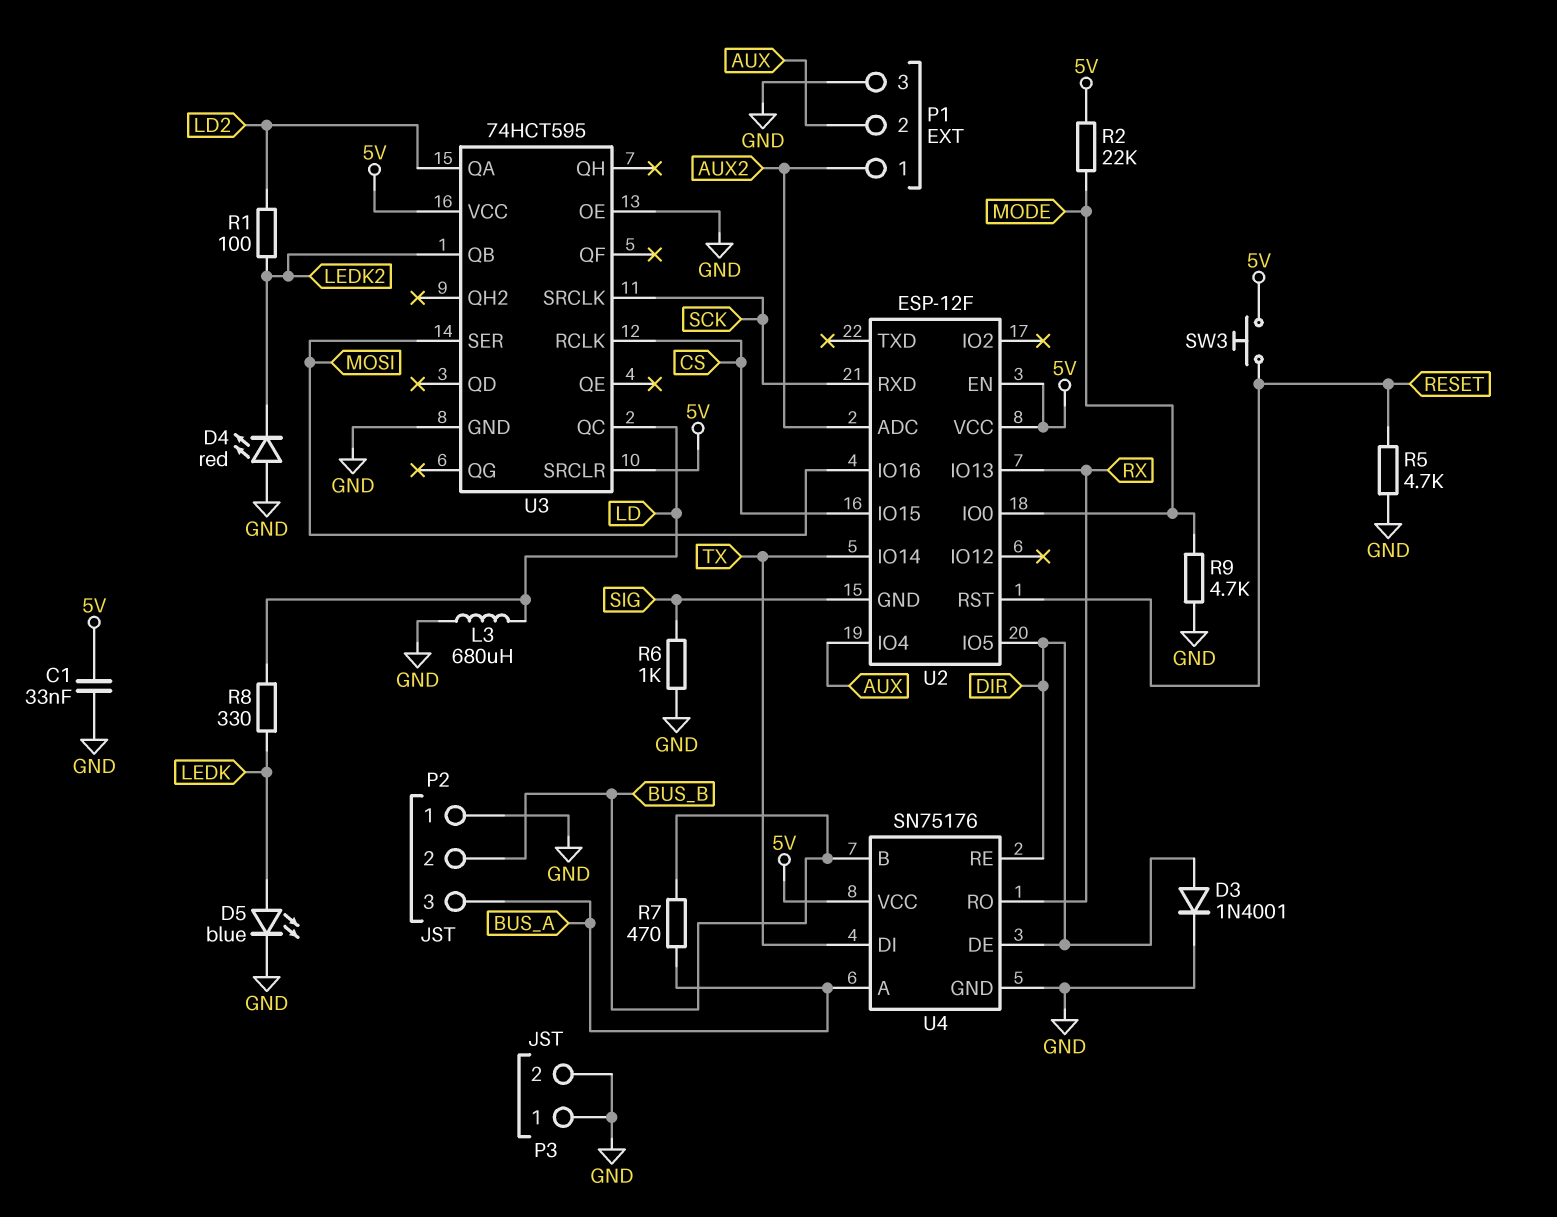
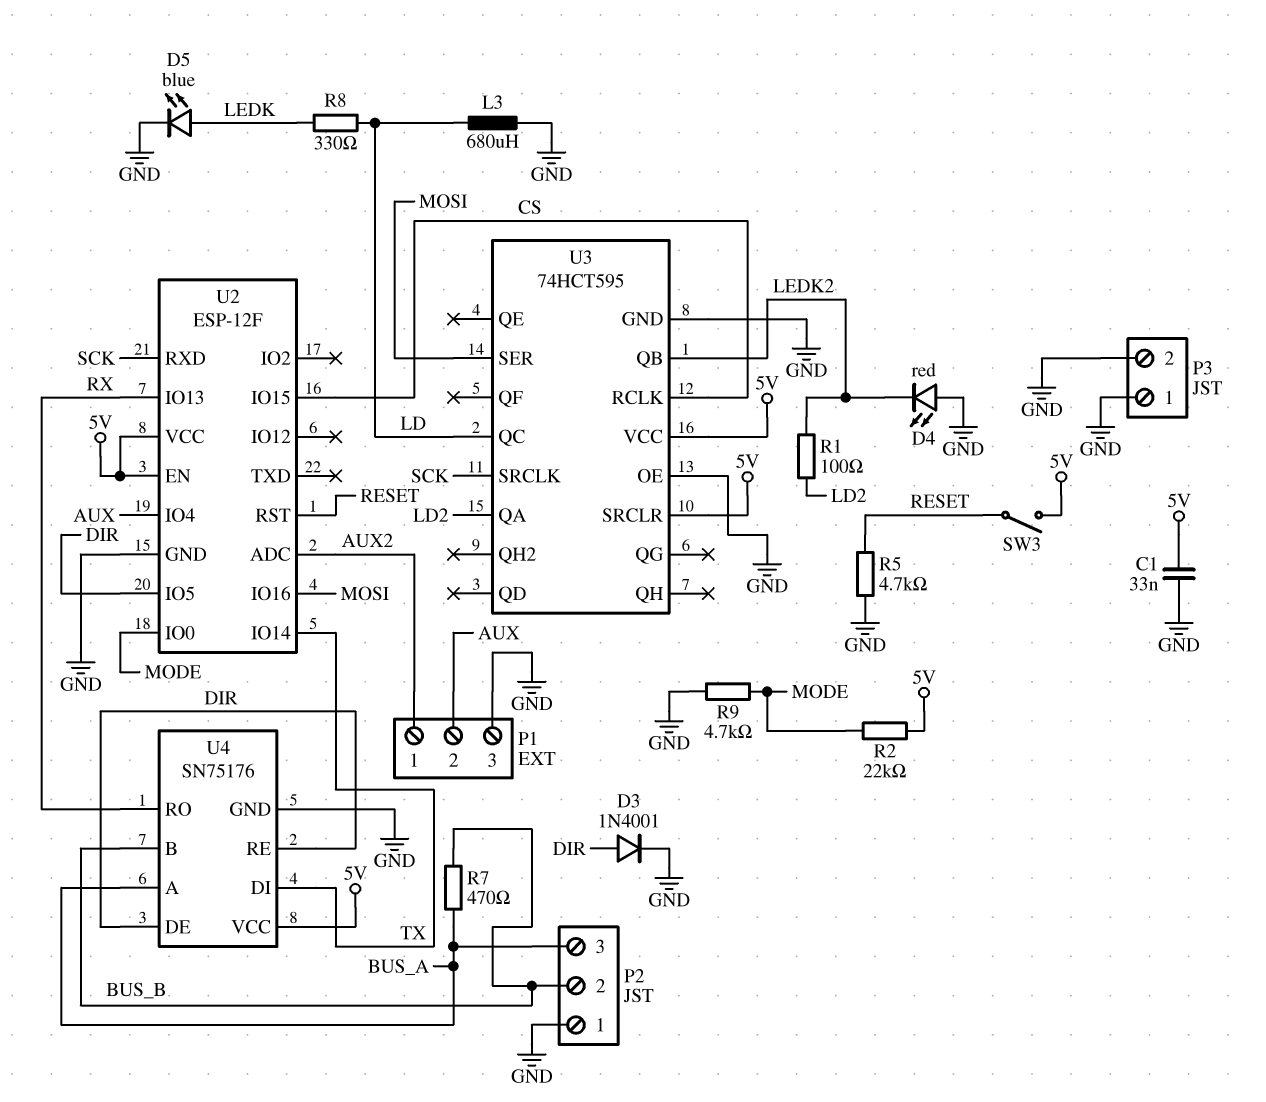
R6: 1k (GND, SIG) -> none
SW3: button (5V, RESET) -> switch (5V, RESET)
U2 pin GND: SIG -> GND

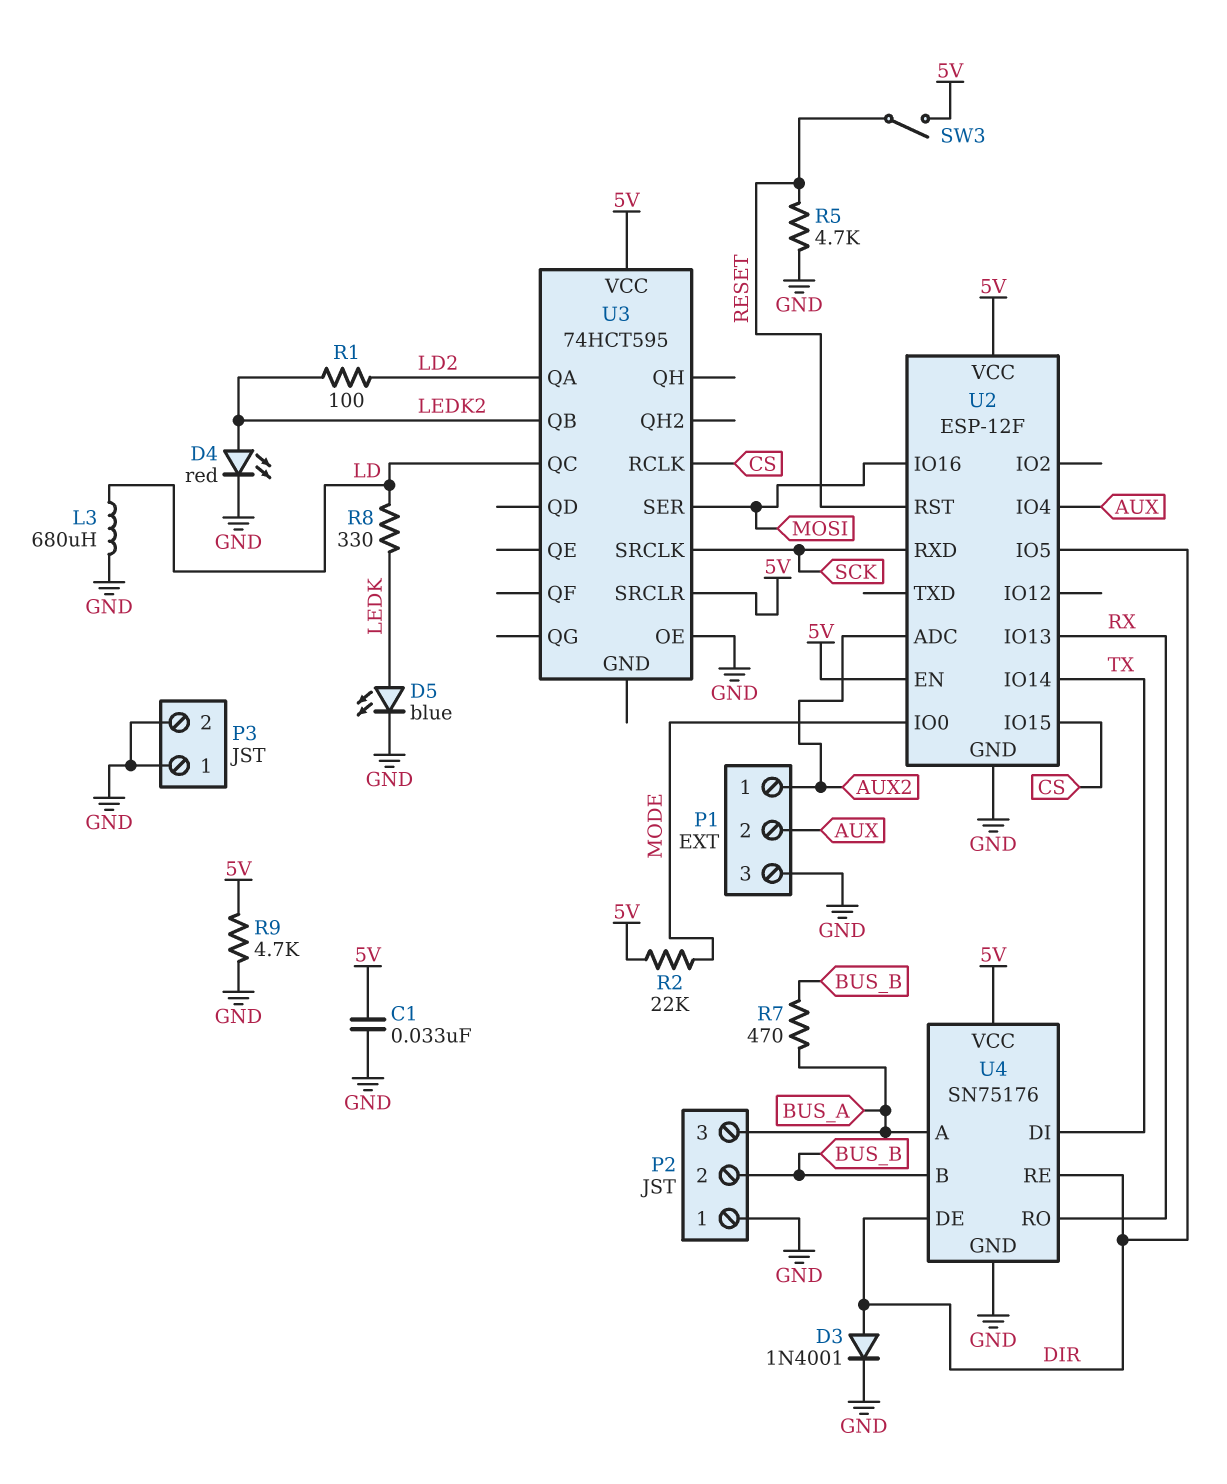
D4: LED red (A GND, K LEDK2) -> LED red (A LEDK2, K GND)
R9: 4.7k (GND, MODE) -> 4.7k (5V, GND)
U3 pin GND: GND -> none

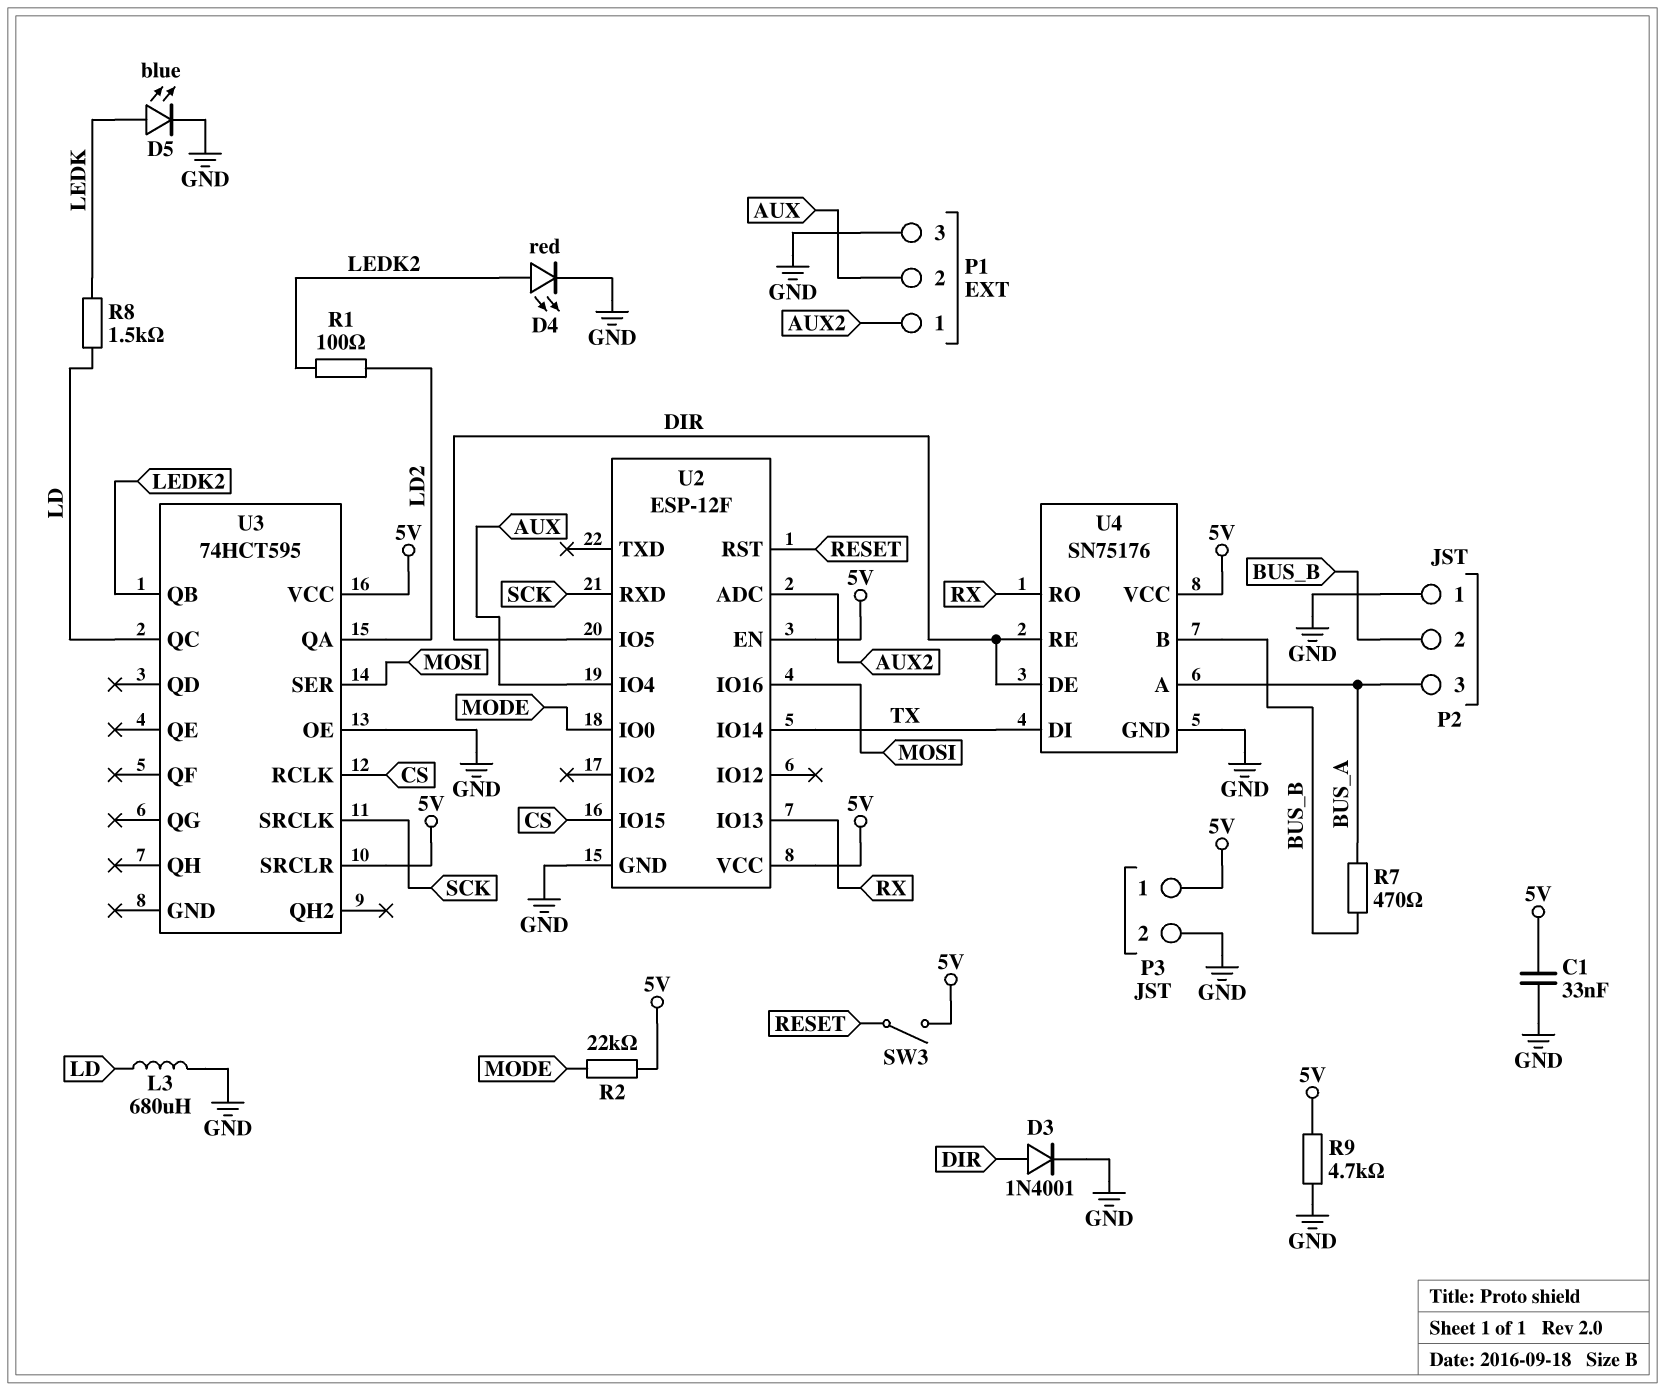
P3 pin 1: GND -> 5V
R5: 4.7k (GND, RESET) -> none
R8: 330 (LD, LEDK) -> 1.5k (LD, LEDK)

